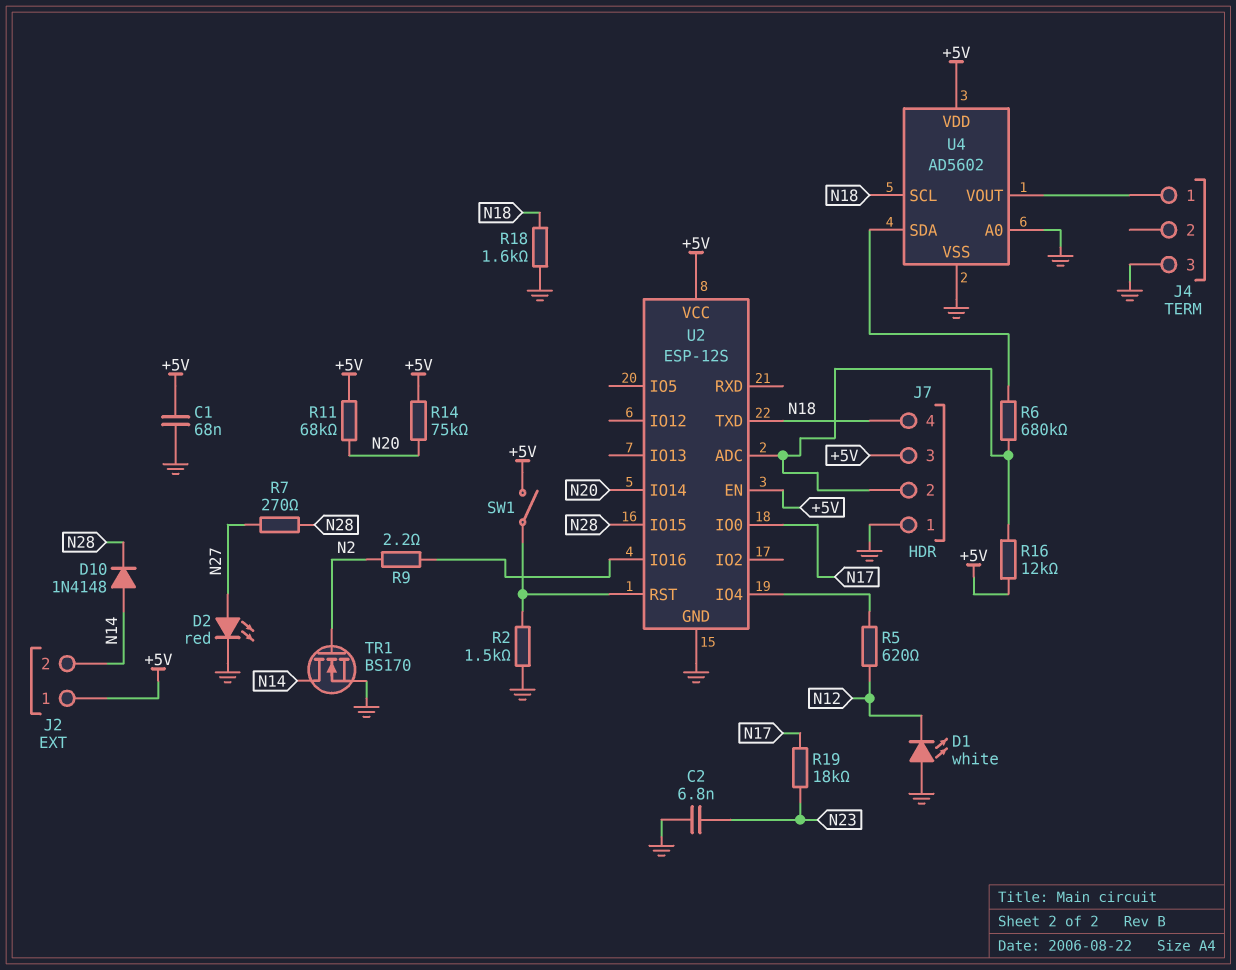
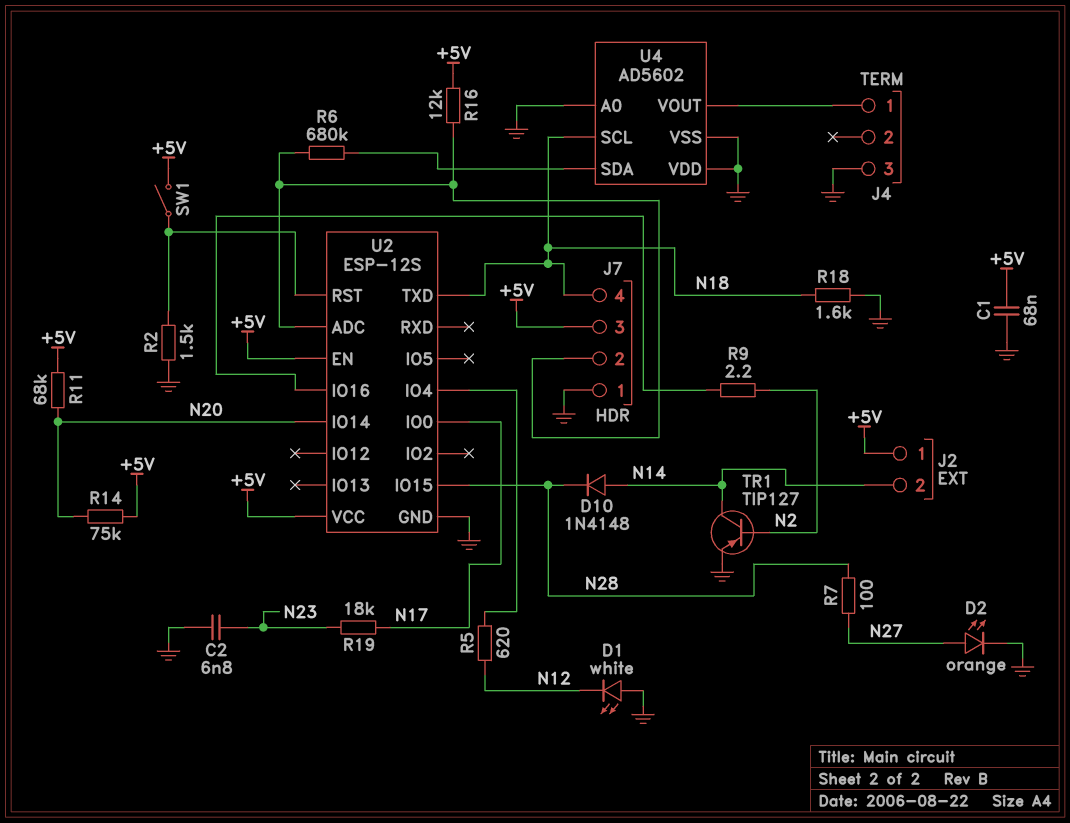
D2: LED red (A N27, K GND) -> LED orange (A N27, K GND)
R7: 270 (N27, N28) -> 100 (N27, N28)
TR1: NMOS BS170 (G N2, D N14, S GND) -> PNP TIP127 (B N2, C N14, E GND)
U4 pin VDD: +5V -> GND

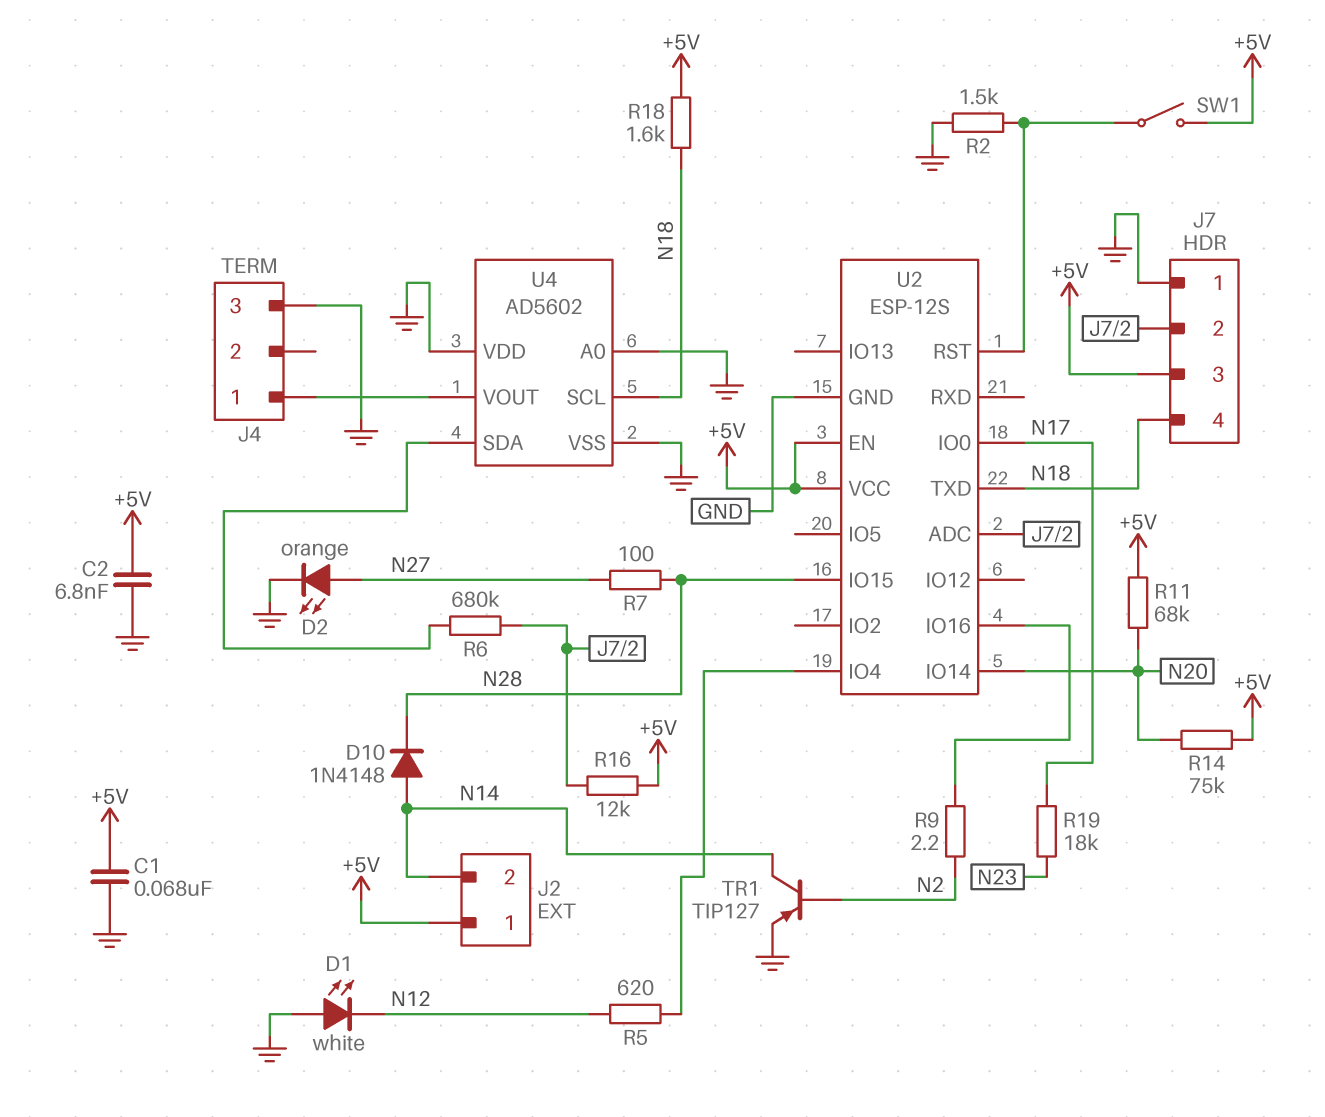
C2: 6.8nF (GND, N23) -> 6.8nF (+5V, GND)
R18: 1.6k (GND, N18) -> 1.6k (+5V, N18)

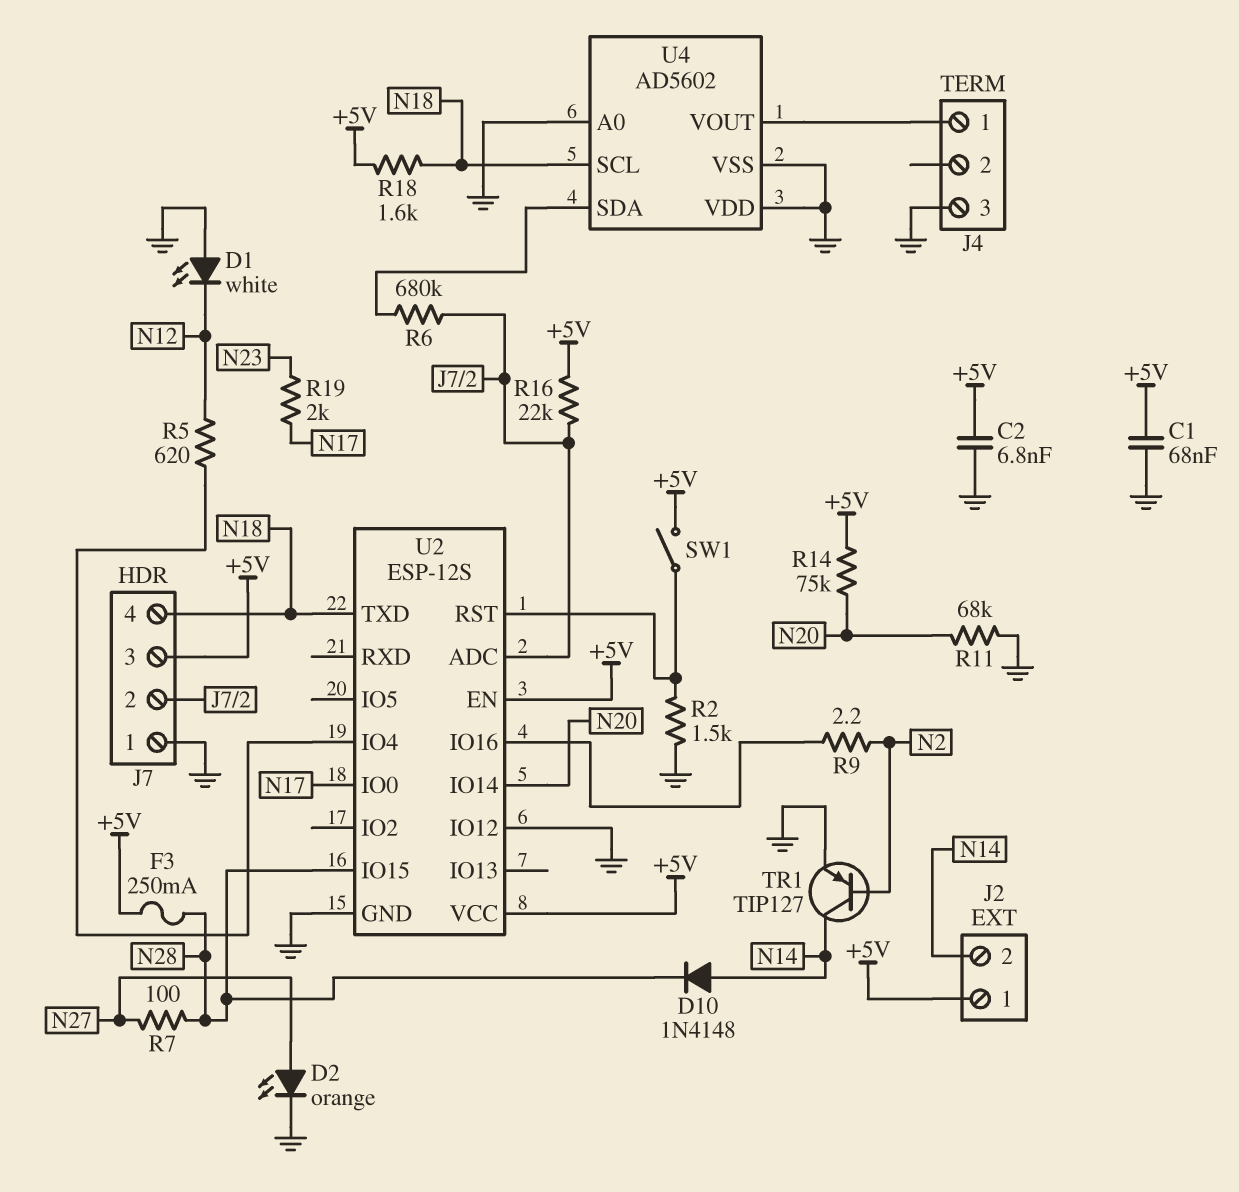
F3: none -> 250mA (+5V, N28)
R11: 68k (+5V, N20) -> 68k (GND, N20)
R16: 12k (+5V, J7/2) -> 22k (+5V, J7/2)
R19: 18k (N17, N23) -> 2k (N17, N23)
U2 pin IO12: none -> GND

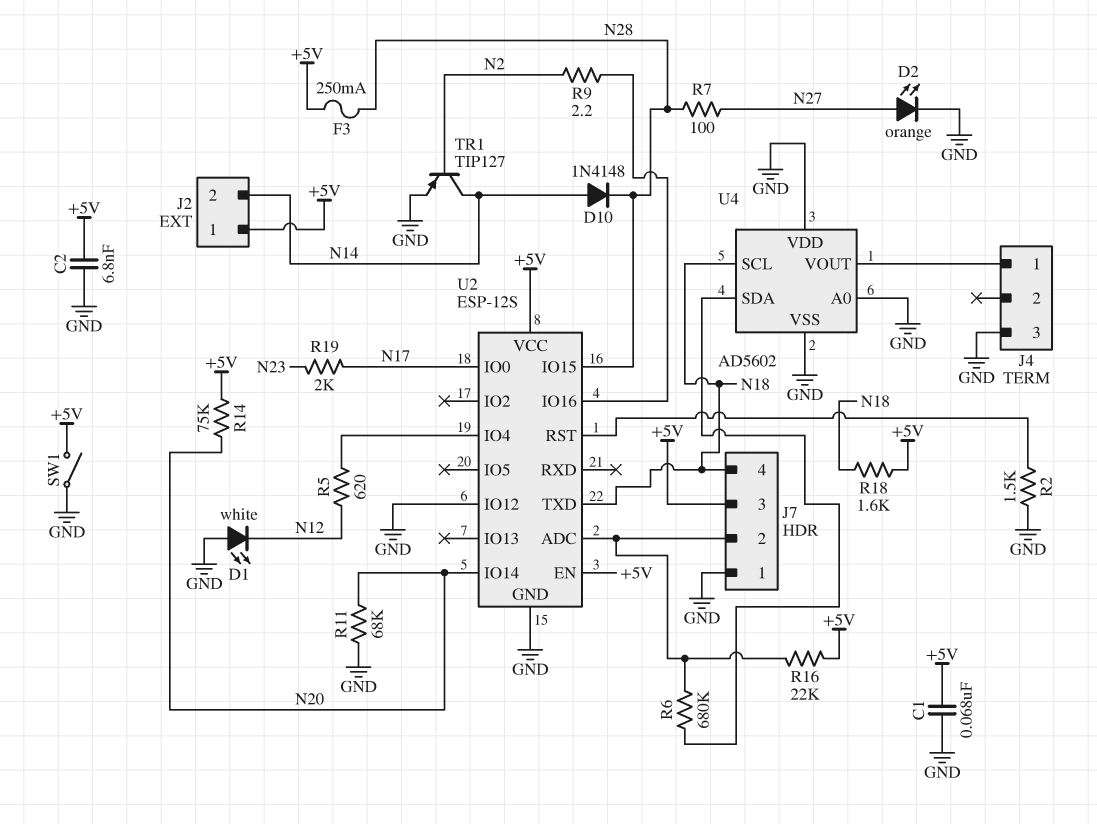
SW1: switch (+5V, U2/RST) -> switch (+5V, GND)

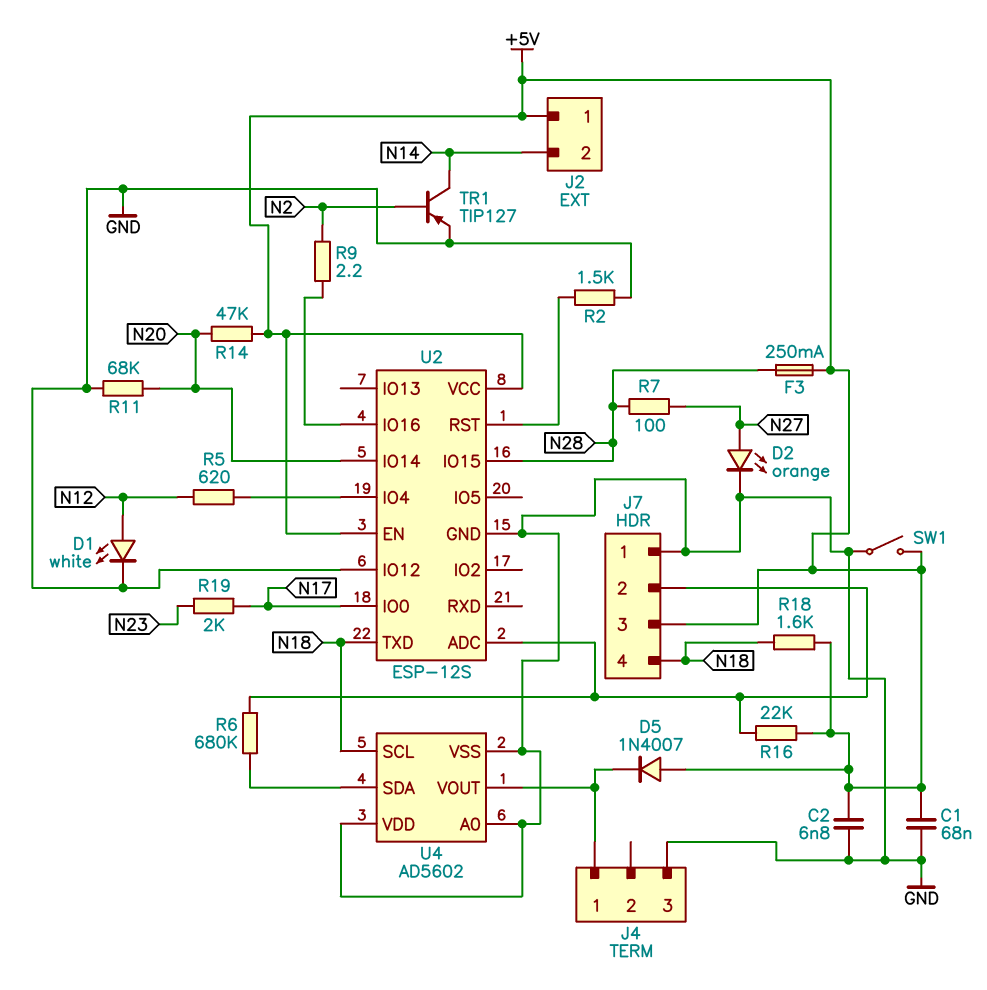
D1: LED white (A GND, K N12) -> LED white (A N12, K GND)
D5: none -> diode 1N4007 (A +5V, K J4/1)
D10: diode 1N4148 (A N14, K N28) -> none
R14: 75k (+5V, N20) -> 47k (+5V, N20)

